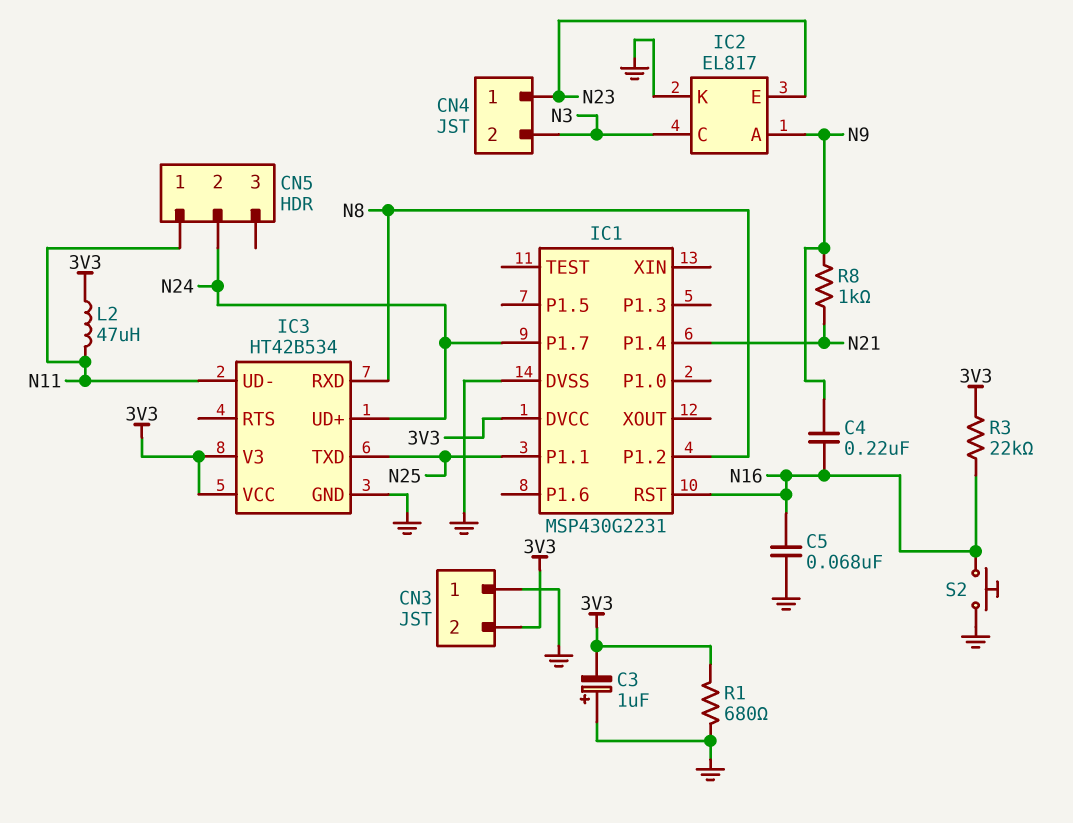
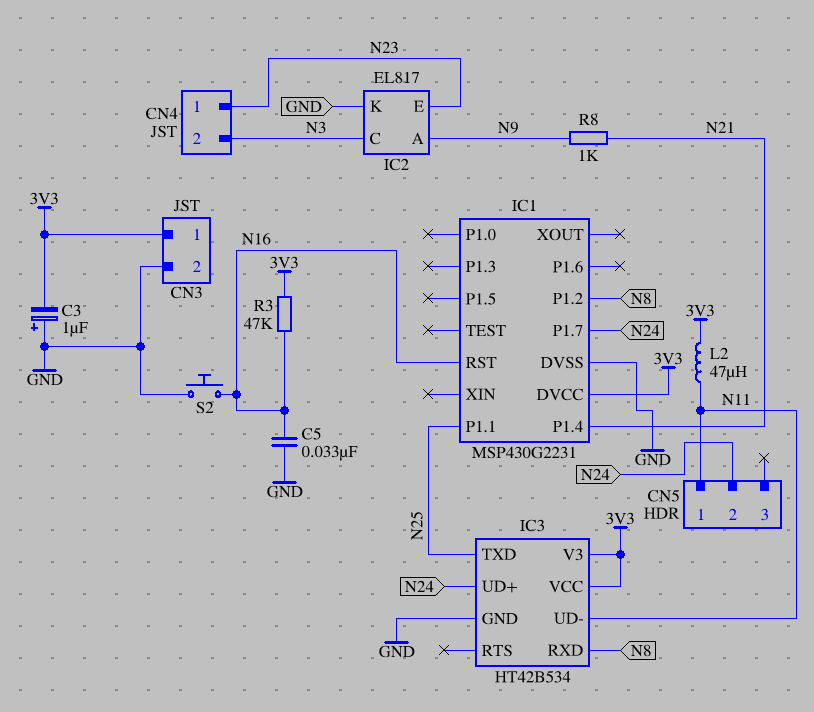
C4: 220nF (N9, N16) -> none
C5: 68nF (GND, N16) -> 33nF (GND, N16)
CN3 pin 1: GND -> 3V3
CN3 pin 2: 3V3 -> GND
R1: 680 (3V3, GND) -> none
R3: 22k (3V3, N16) -> 47k (3V3, N16)

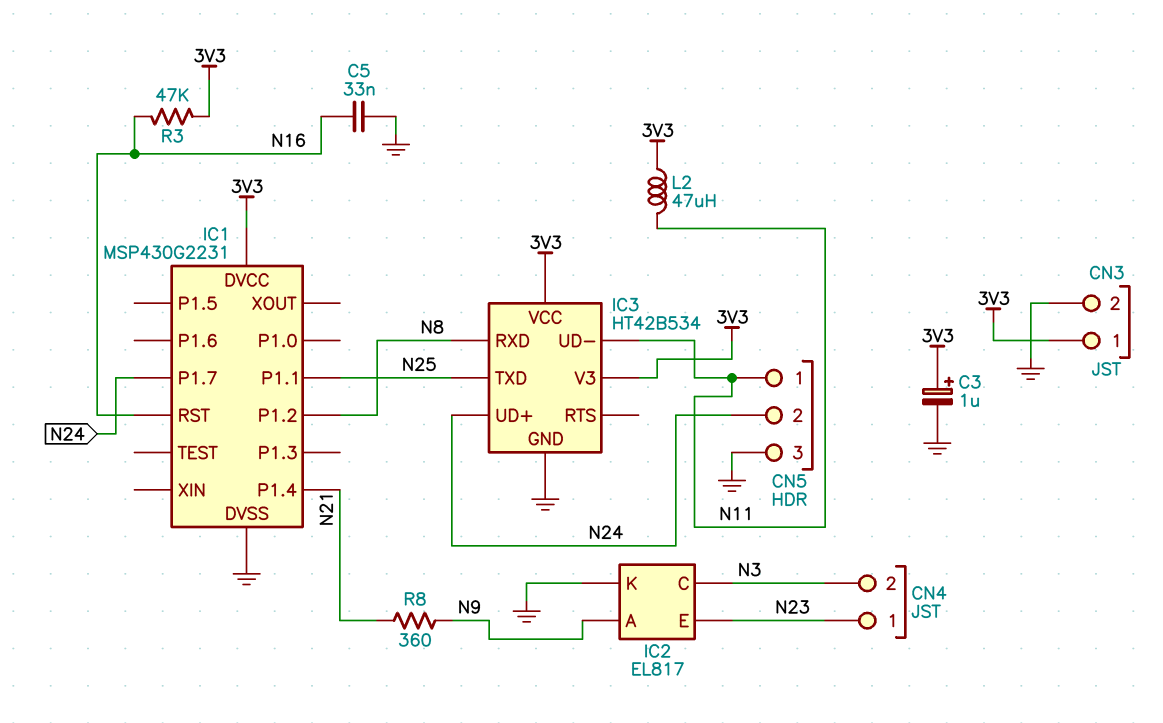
C3: 1uF (plus GND, minus 3V3) -> 1uF (plus 3V3, minus GND)
CN5 pin 3: none -> GND
R8: 1k (N9, N21) -> 360 (N9, N21)
S2: button (GND, N16) -> none

